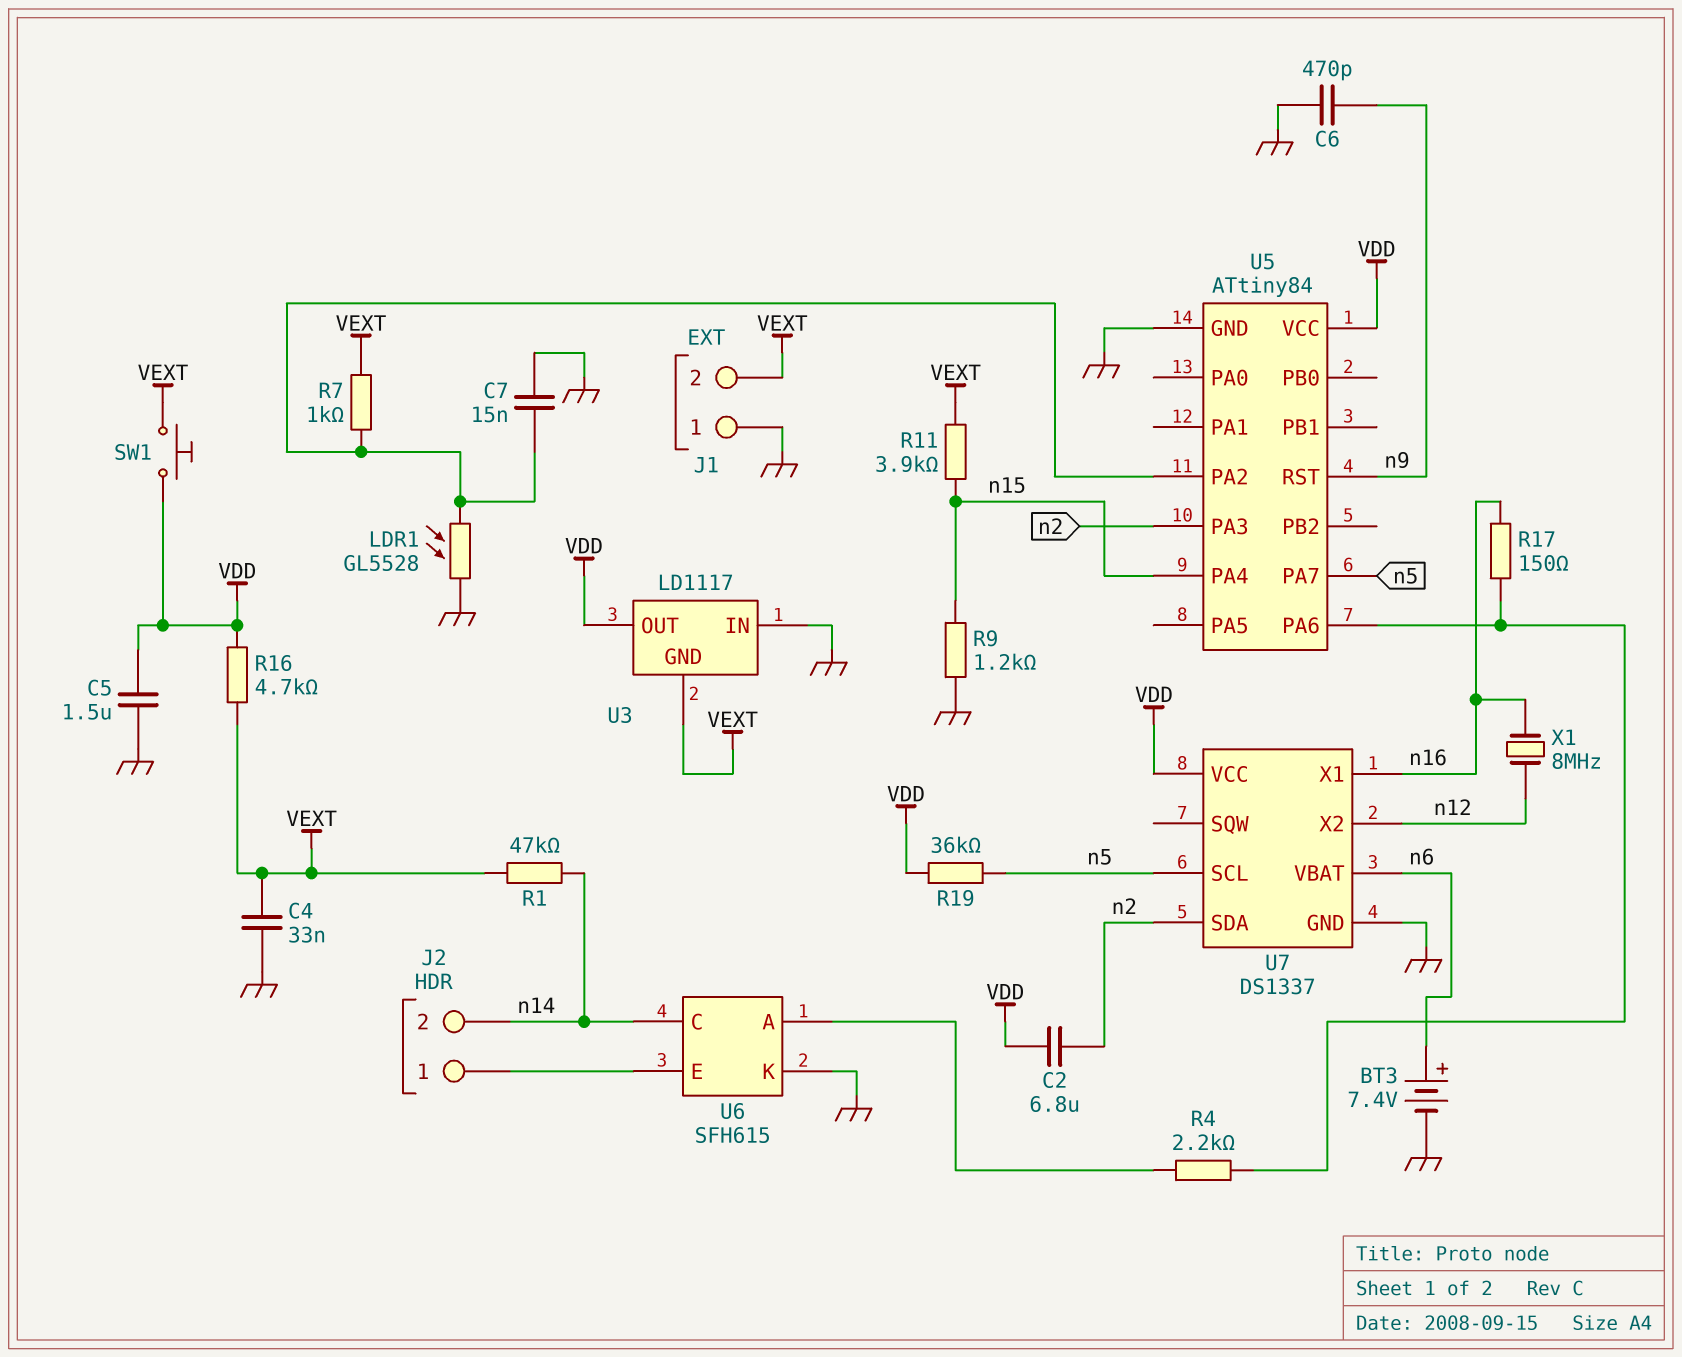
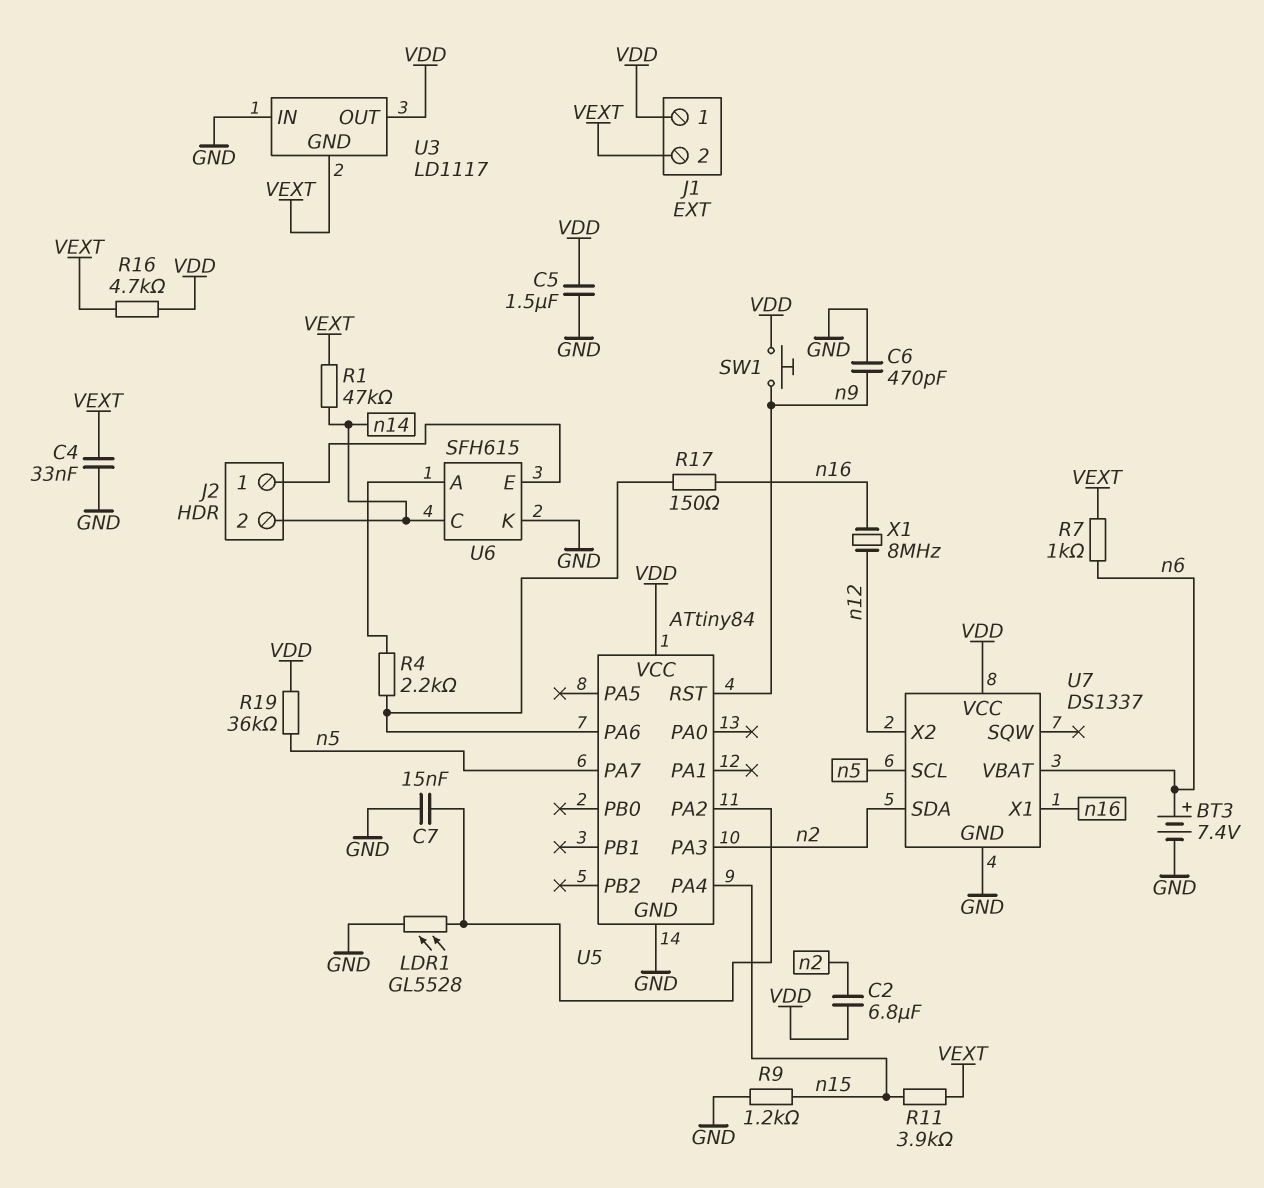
J1 pin 1: GND -> VDD
R7: 1k (U5/PA2, VEXT) -> 1k (VEXT, n6)
SW1: button (VDD, VEXT) -> button (VDD, n9)

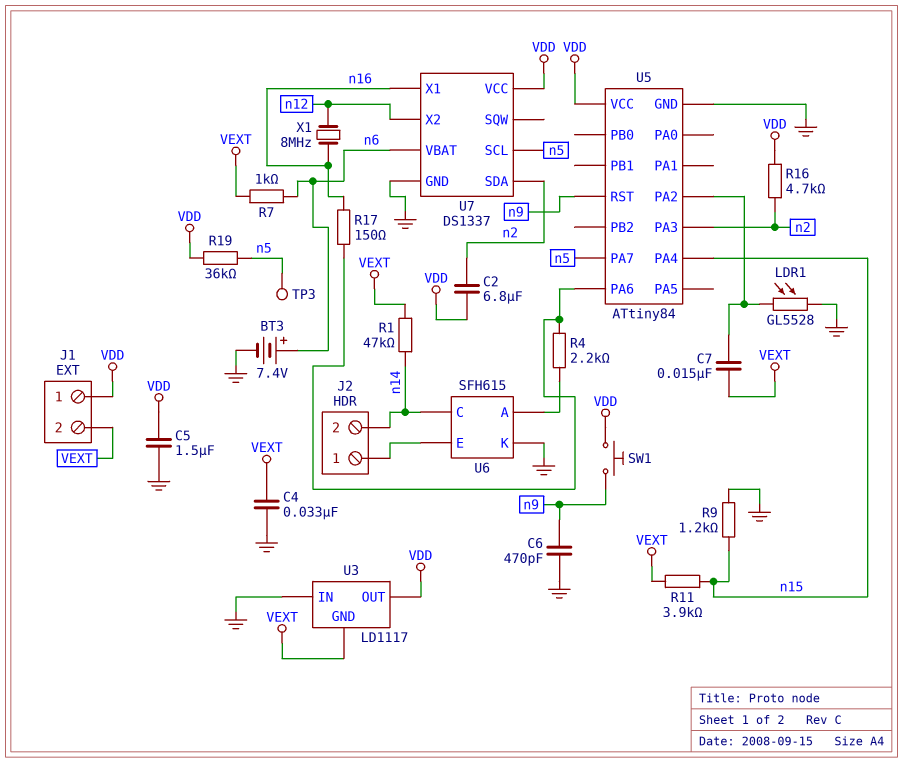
C7: 15nF (GND, U5/PA2) -> 15nF (U5/PA2, VEXT)
R16: 4.7k (VDD, VEXT) -> 4.7k (VDD, n2)
TP3: none -> test point (n5)

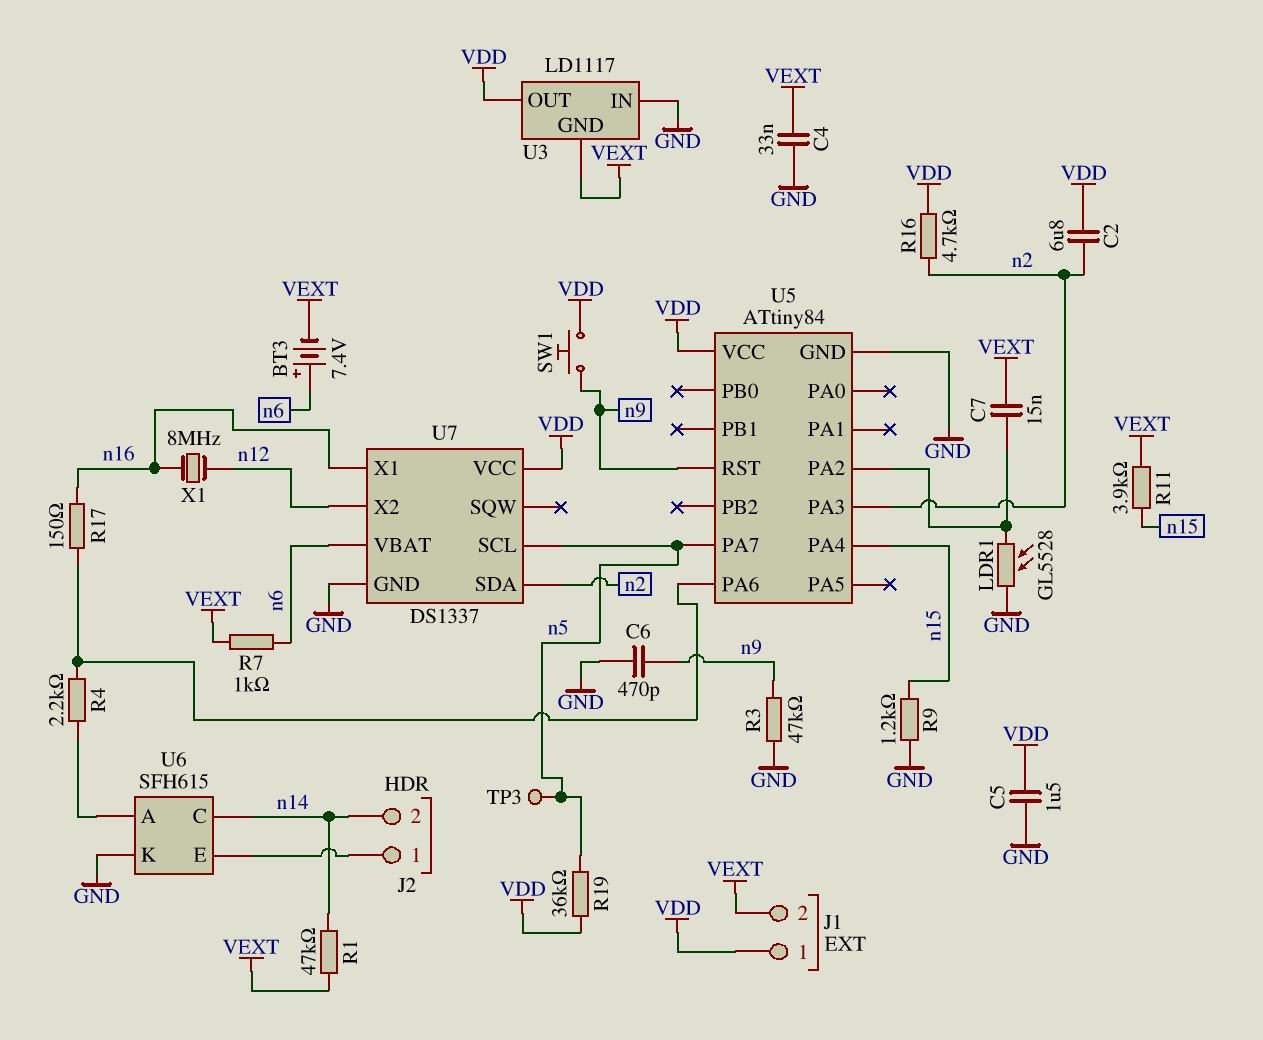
BT3: 7.4V (plus n6, minus GND) -> 7.4V (plus n6, minus VEXT)
R3: none -> 47k (GND, n9)

